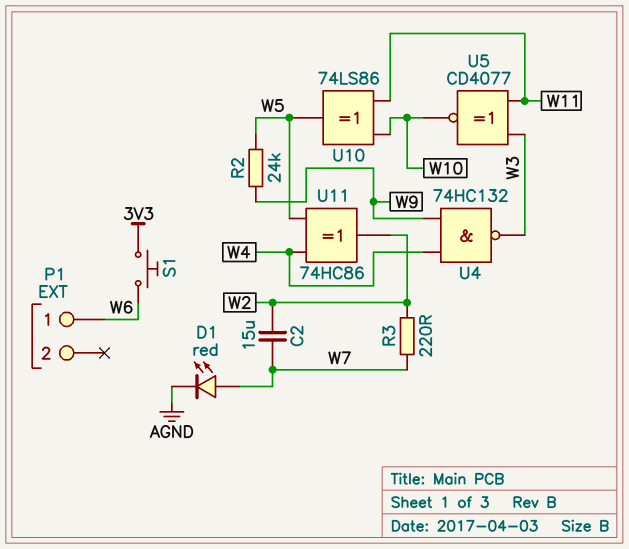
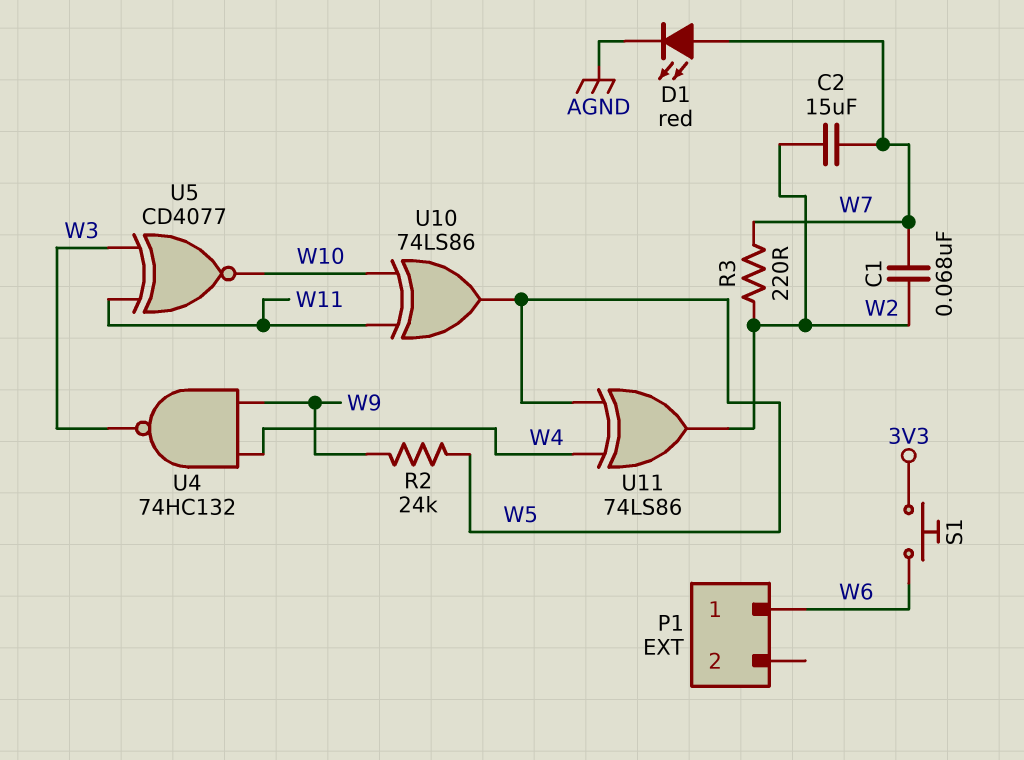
C1: none -> 68nF (W2, W7)
U11: XOR 74HC86 (in W4, in W5, out W2) -> XOR 74LS86 (in W4, in W5, out W2)

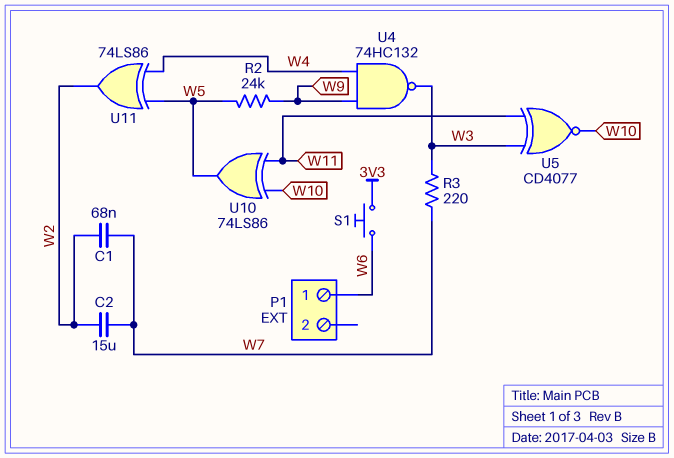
D1: LED red (A W7, K AGND) -> none
R3: 220 (W2, W7) -> 220 (W3, W7)

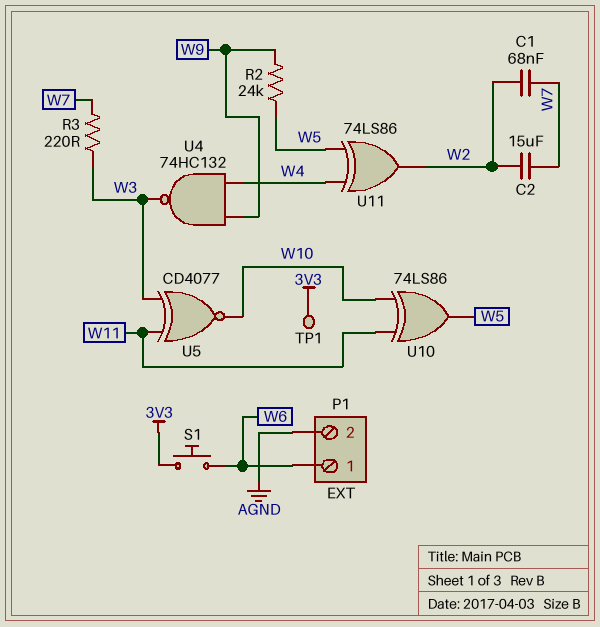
P1 pin 2: none -> AGND
TP1: none -> test point (3V3)

